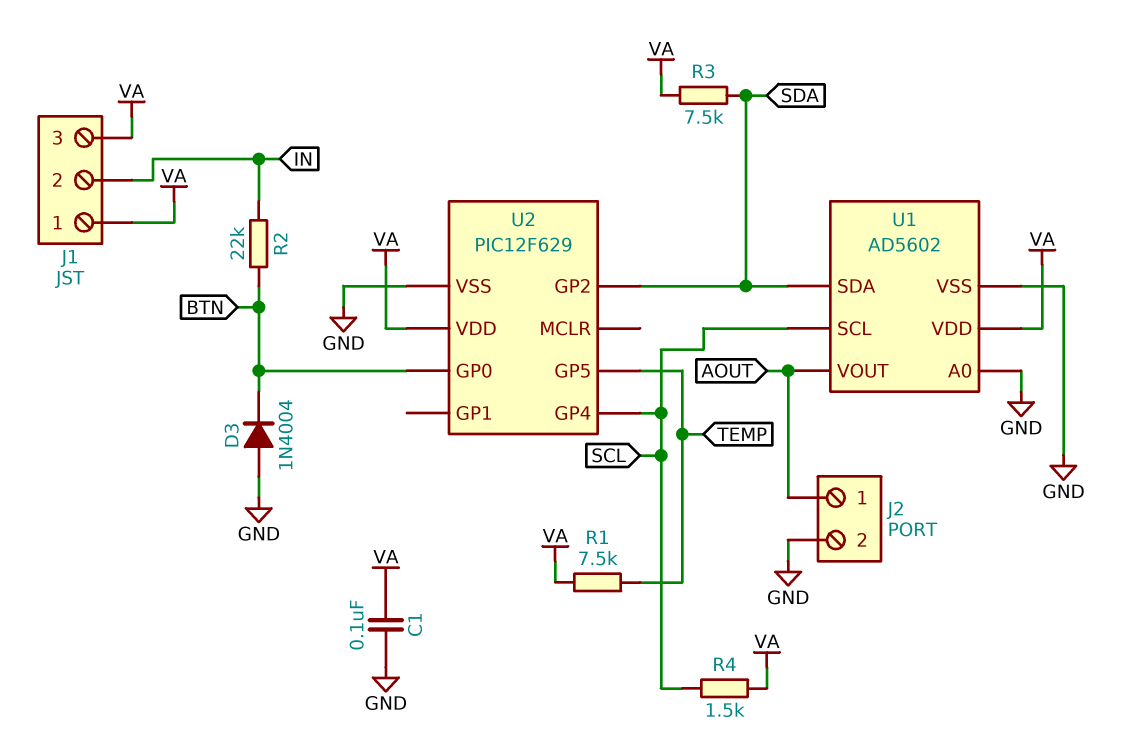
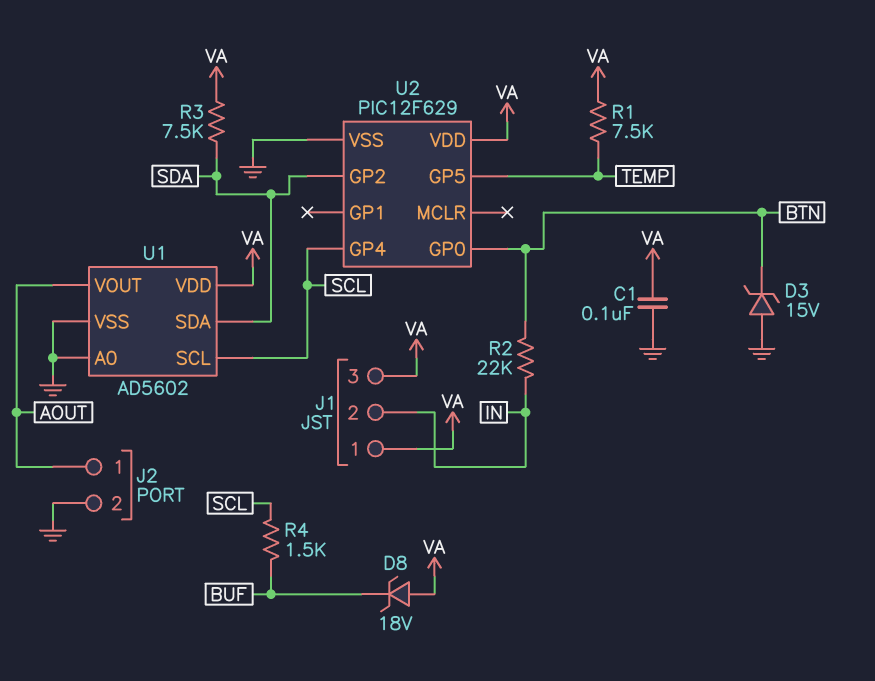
D3: diode 1N4004 (A GND, K BTN) -> zener 15V (A GND, K BTN)
D8: none -> zener 18V (A VA, K BUF)
R4: 1.5k (SCL, VA) -> 1.5k (BUF, SCL)

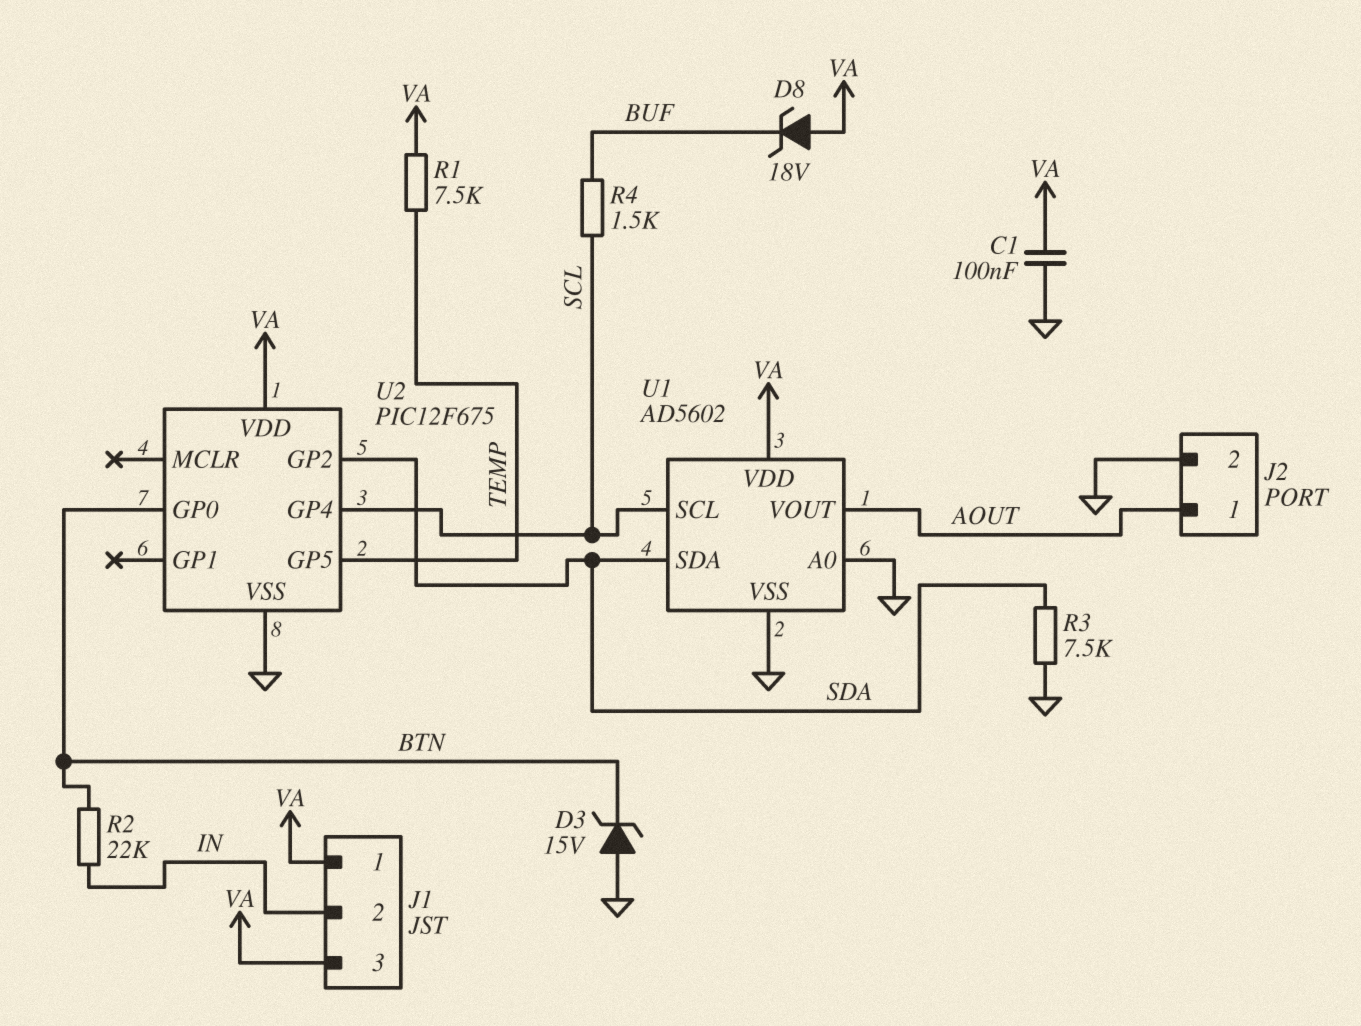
R3: 7.5k (SDA, VA) -> 7.5k (GND, SDA)
U2: PIC12F629 -> PIC12F675

